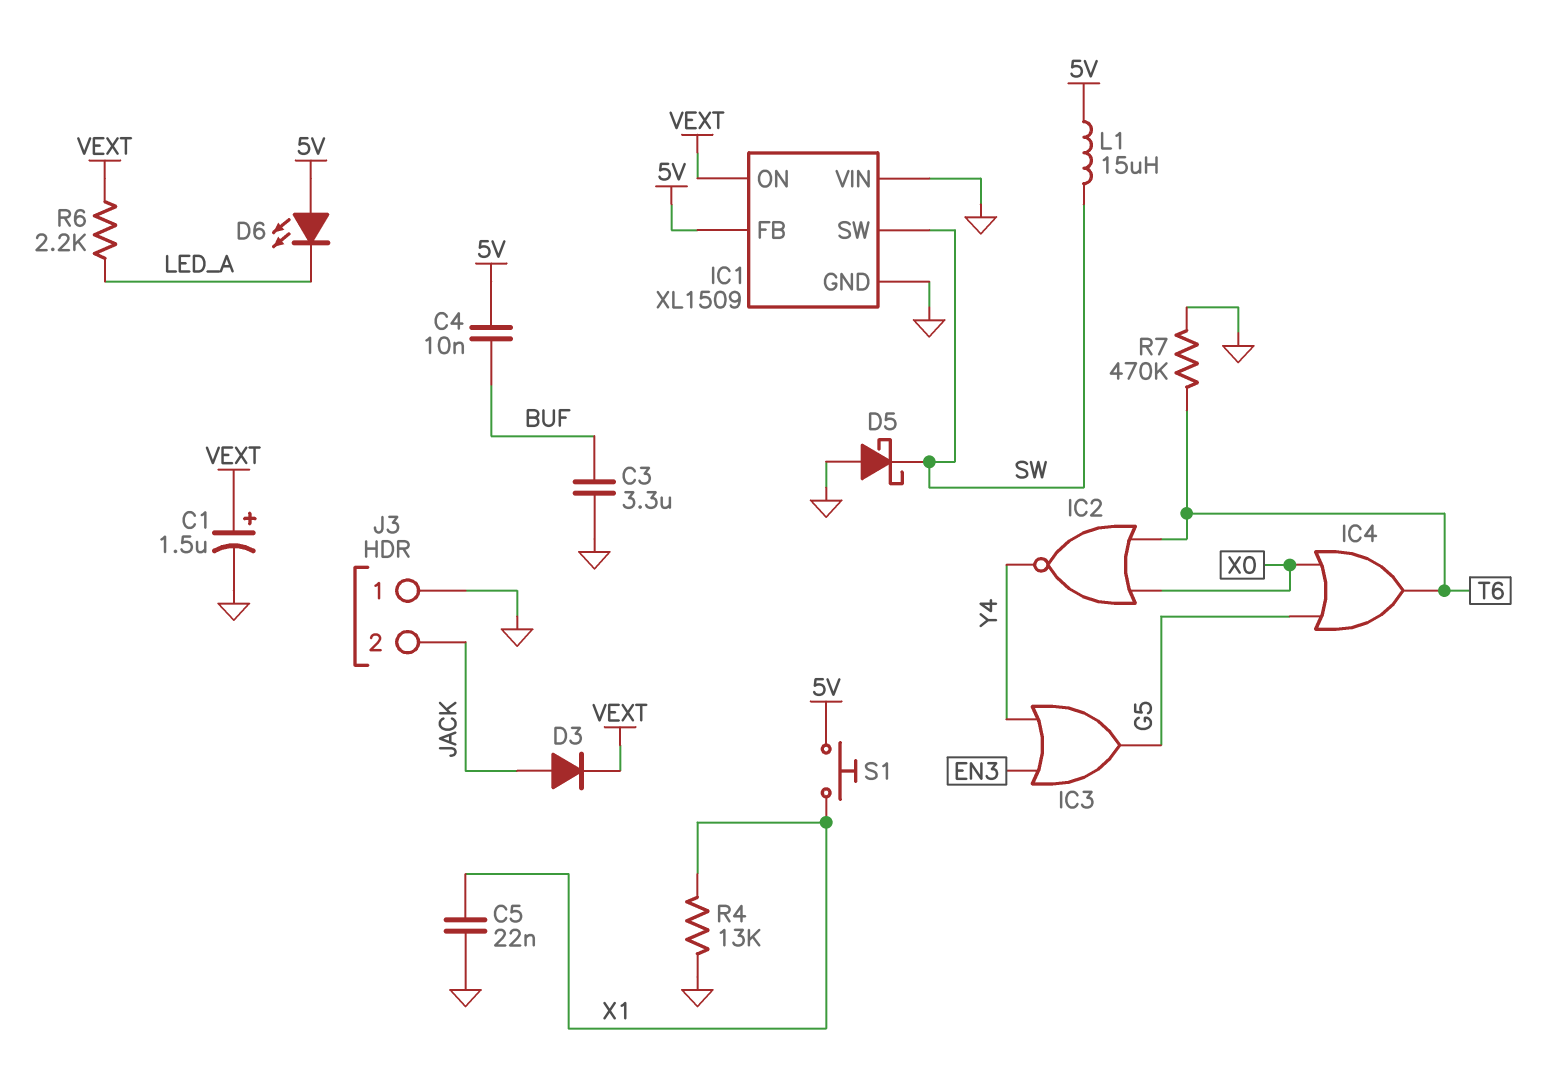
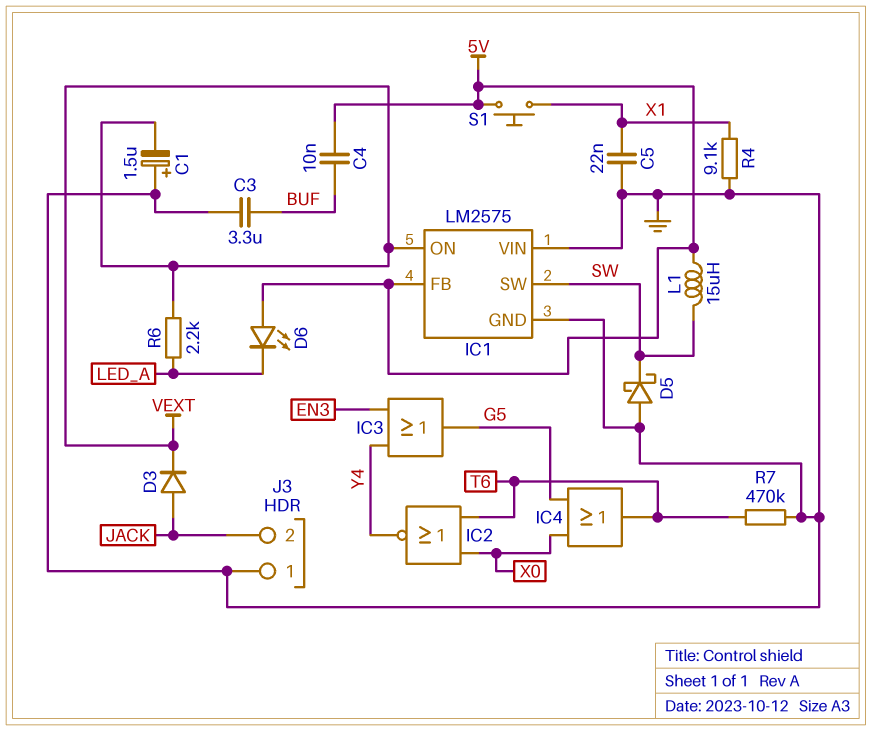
C1: 1.5uF (plus VEXT, minus GND) -> 1.5uF (plus GND, minus VEXT)
IC1: XL1509 -> LM2575
R4: 13k (GND, X1) -> 9.1k (GND, X1)

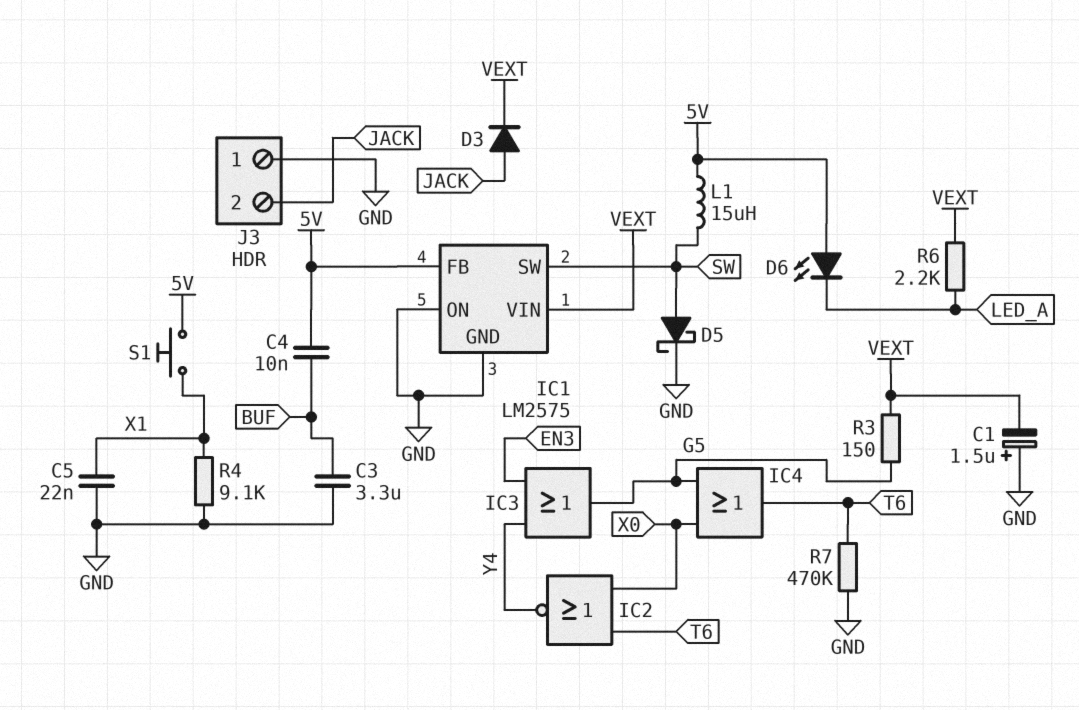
D5: schottky (A GND, K SW) -> schottky (A SW, K GND)
IC1 pin ON: VEXT -> GND
IC1 pin VIN: GND -> VEXT
R3: none -> 150 (G5, VEXT)

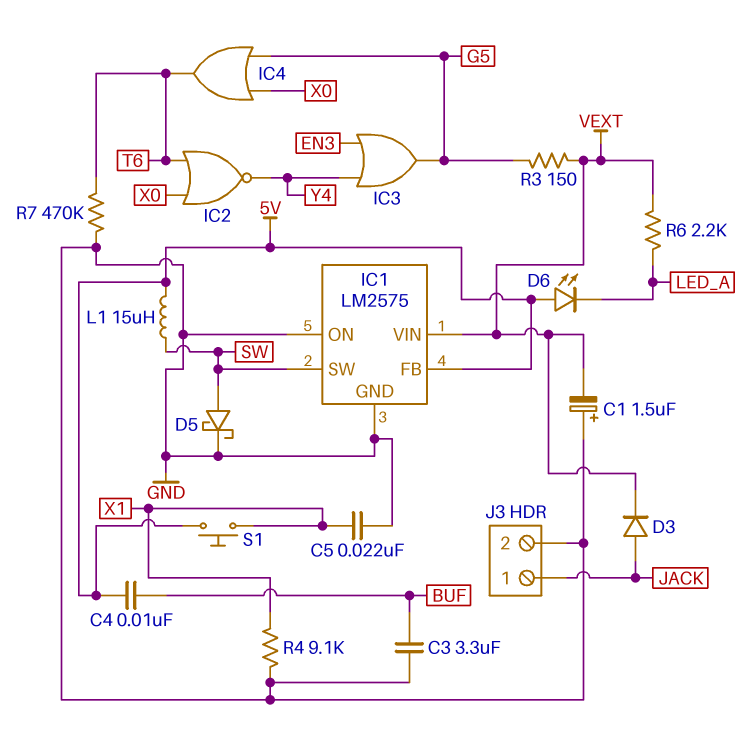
J3 pin 1: GND -> JACK
J3 pin 2: JACK -> GND

